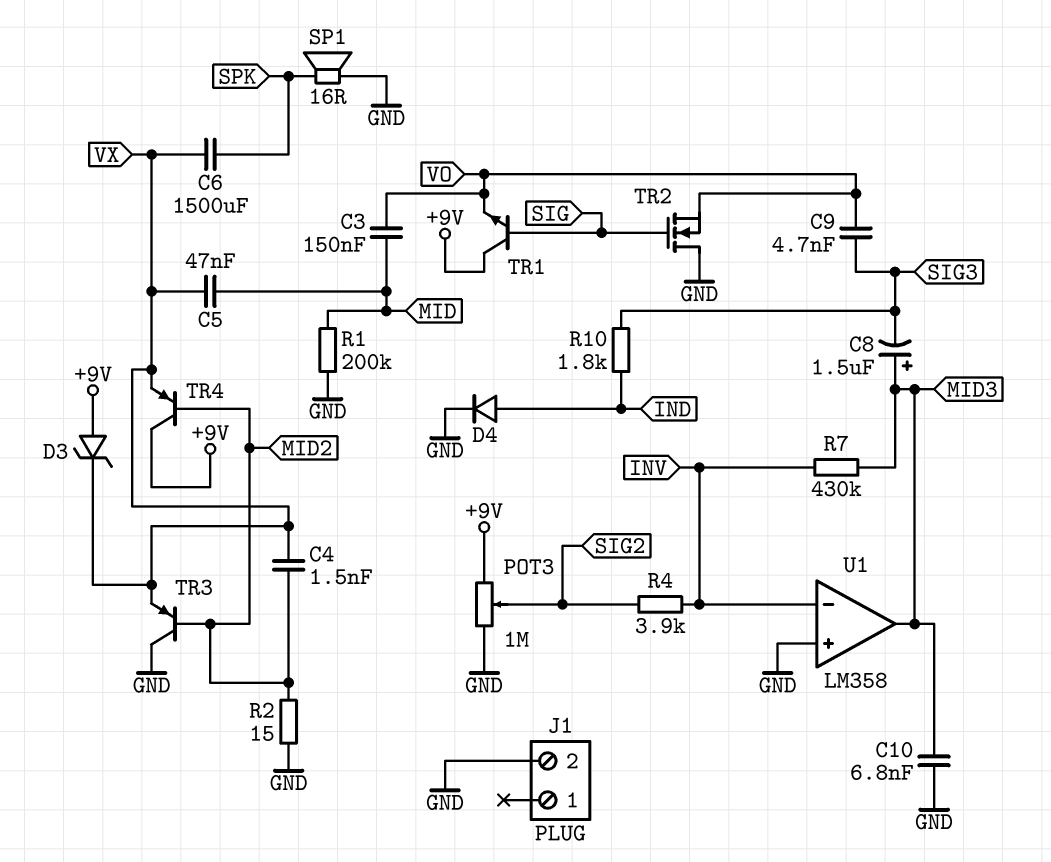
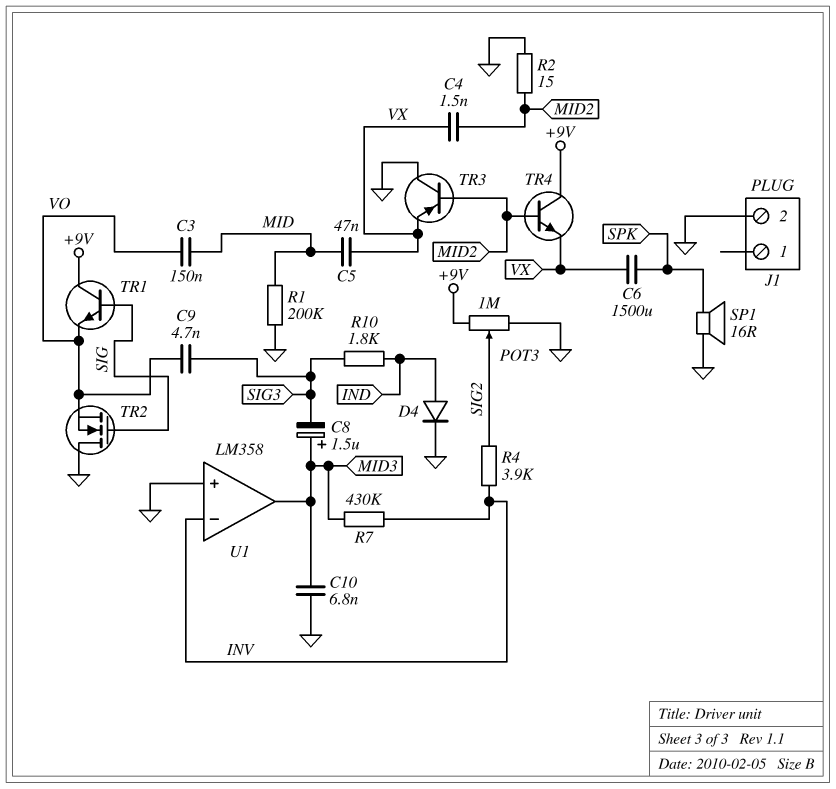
D3: zener (A +9V, K VX) -> none
TR4: PNP (B MID2, C +9V, E VX) -> NPN (B MID2, C +9V, E VX)

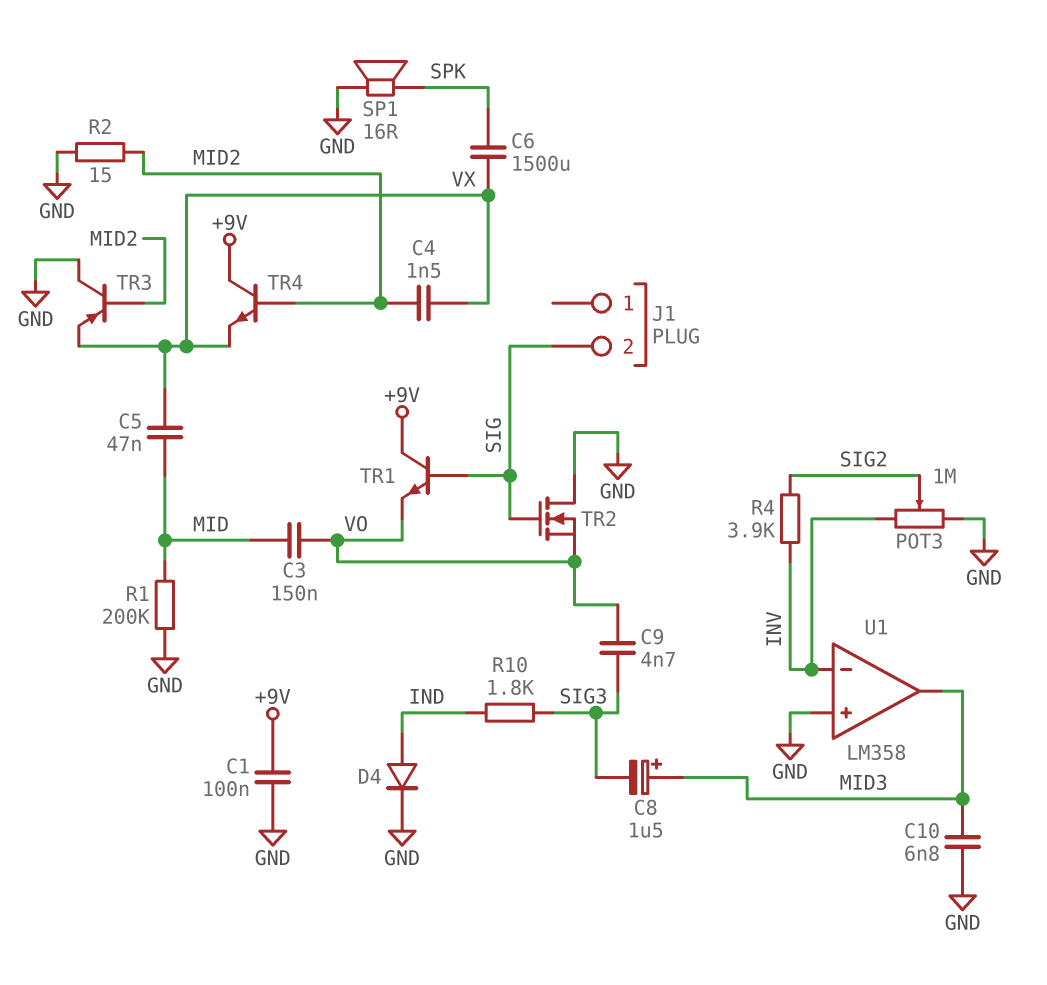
C1: none -> 100nF (+9V, GND)
J1 pin 2: GND -> SIG
POT3: 1M (+9V, GND, wiper SIG2) -> 1M (GND, INV, wiper SIG2)
R7: 430k (INV, MID3) -> none

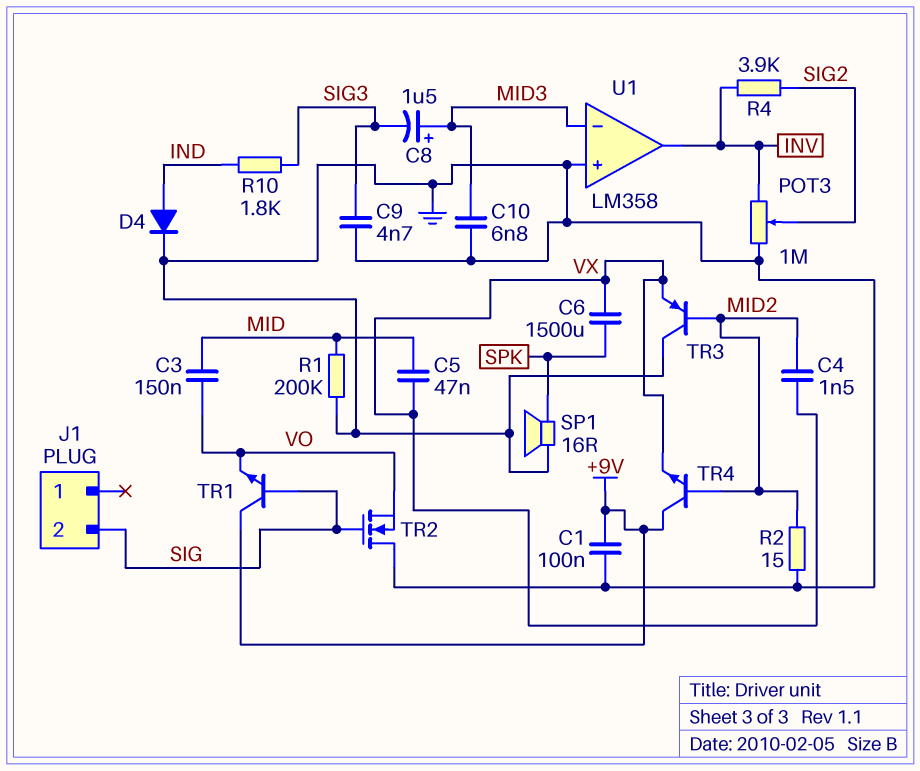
C9: 4.7nF (SIG3, VO) -> 4.7nF (GND, SIG3)
U1 pin in-: INV -> MID3
U1 pin out: MID3 -> INV

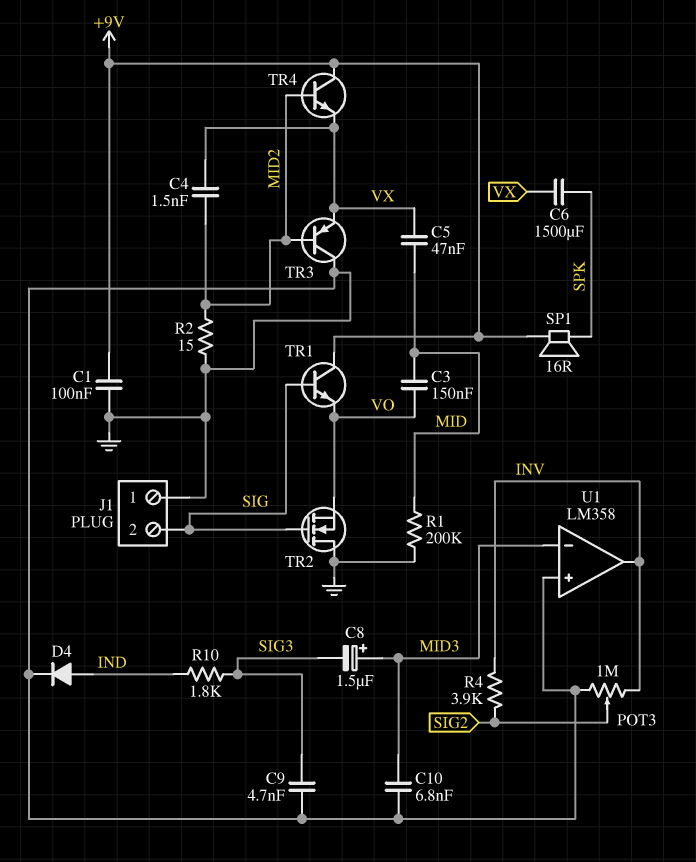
J1 pin 1: none -> GND
SP1: speaker 16R (GND, SPK) -> speaker 16R (+9V, SPK)

